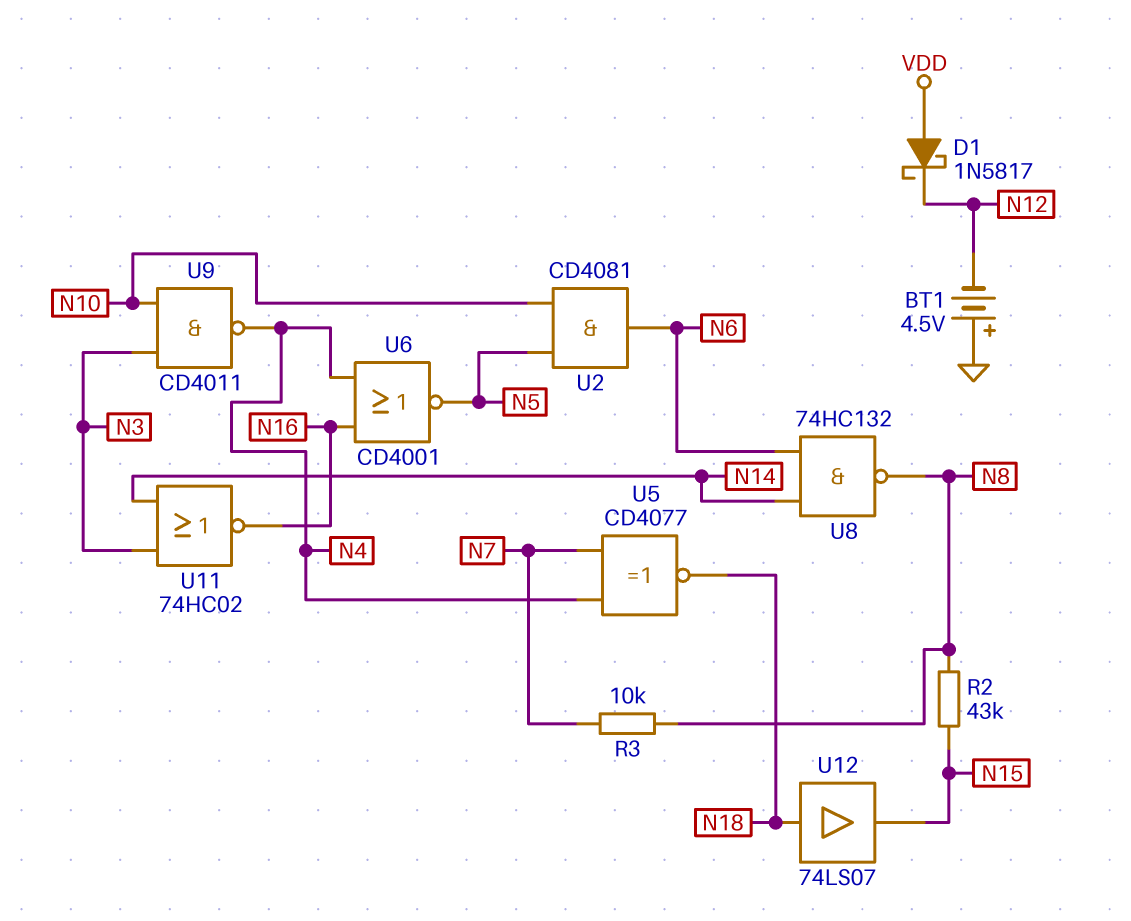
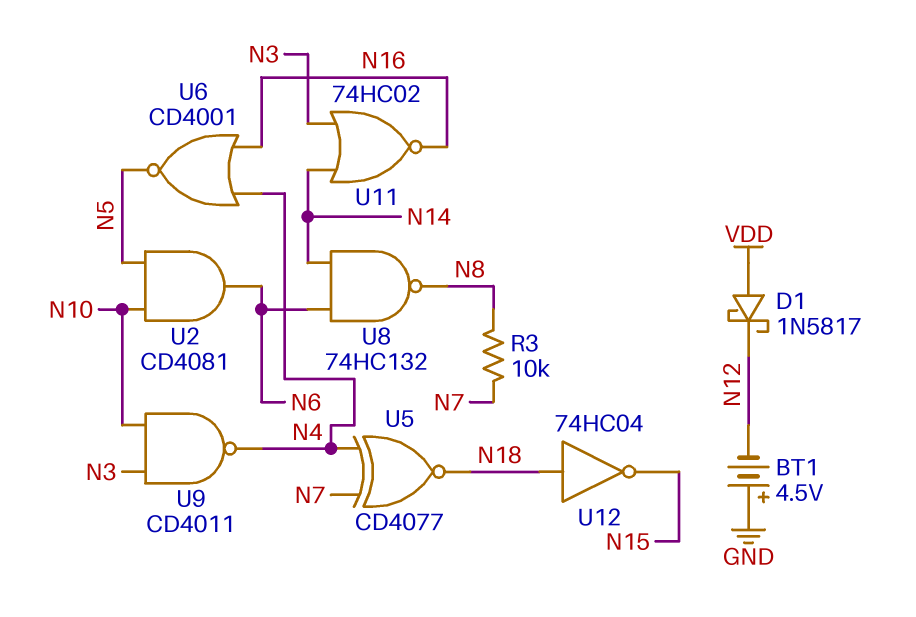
R2: 43k (N8, N15) -> none
U12: buffer 74LS07 (in N18, out N15) -> NOT 74HC04 (in N18, out N15)

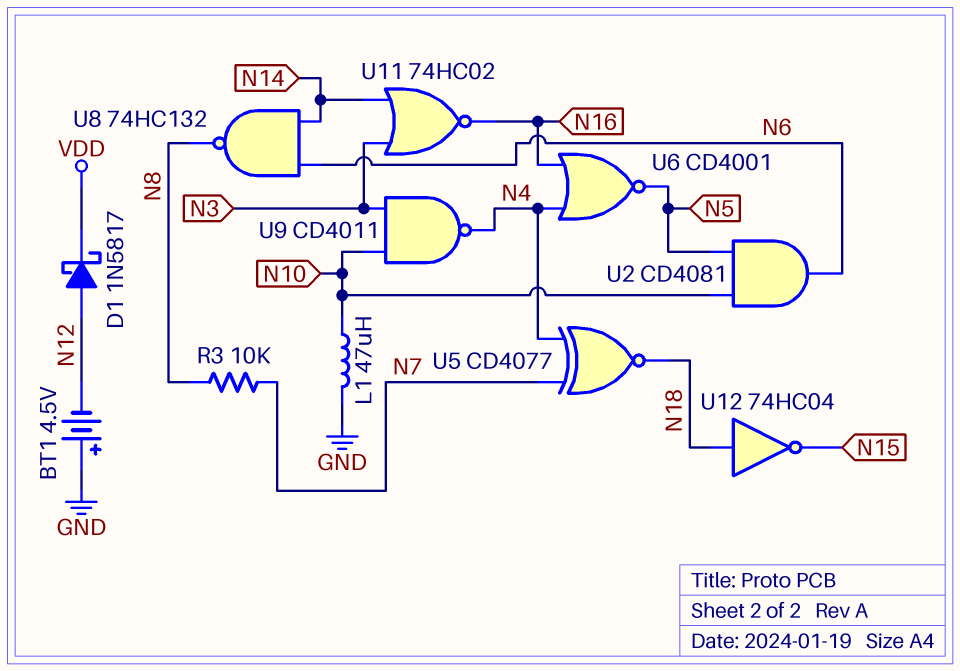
D1: schottky 1N5817 (A VDD, K N12) -> schottky 1N5817 (A N12, K VDD)
L1: none -> 47uH (GND, N10)

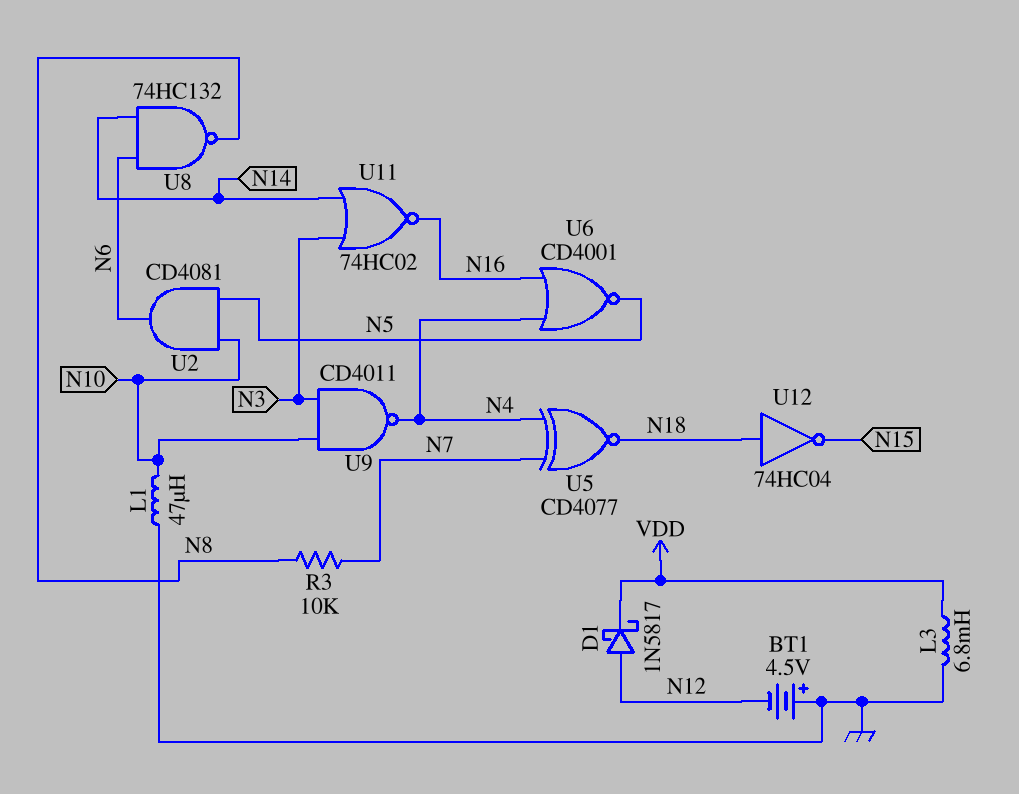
L3: none -> 6.8mH (GND, VDD)

